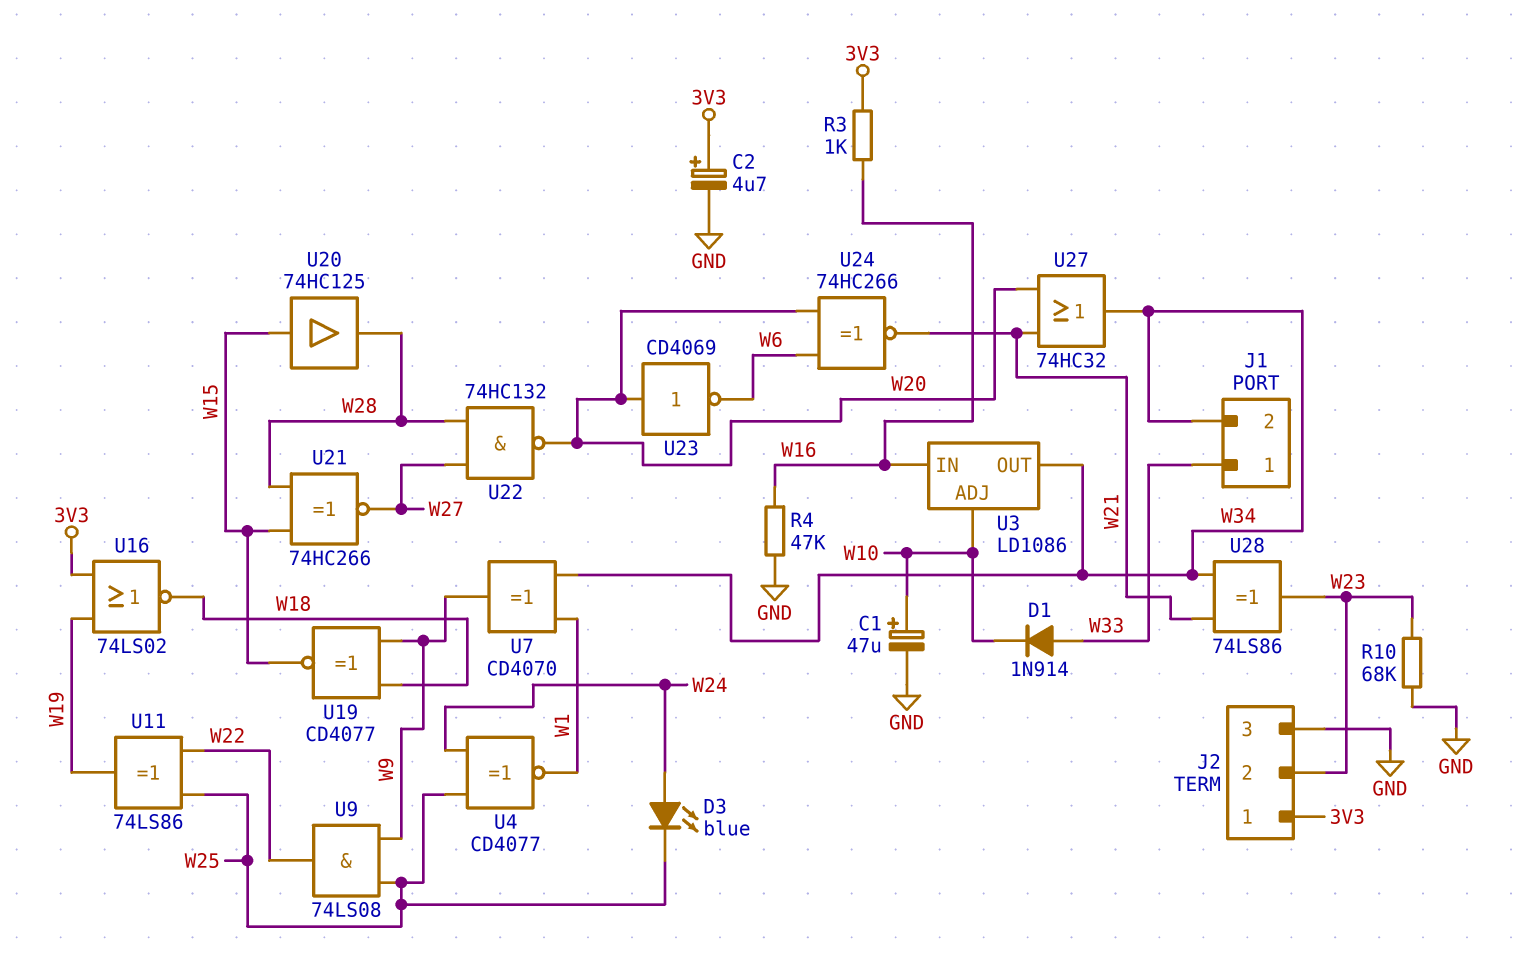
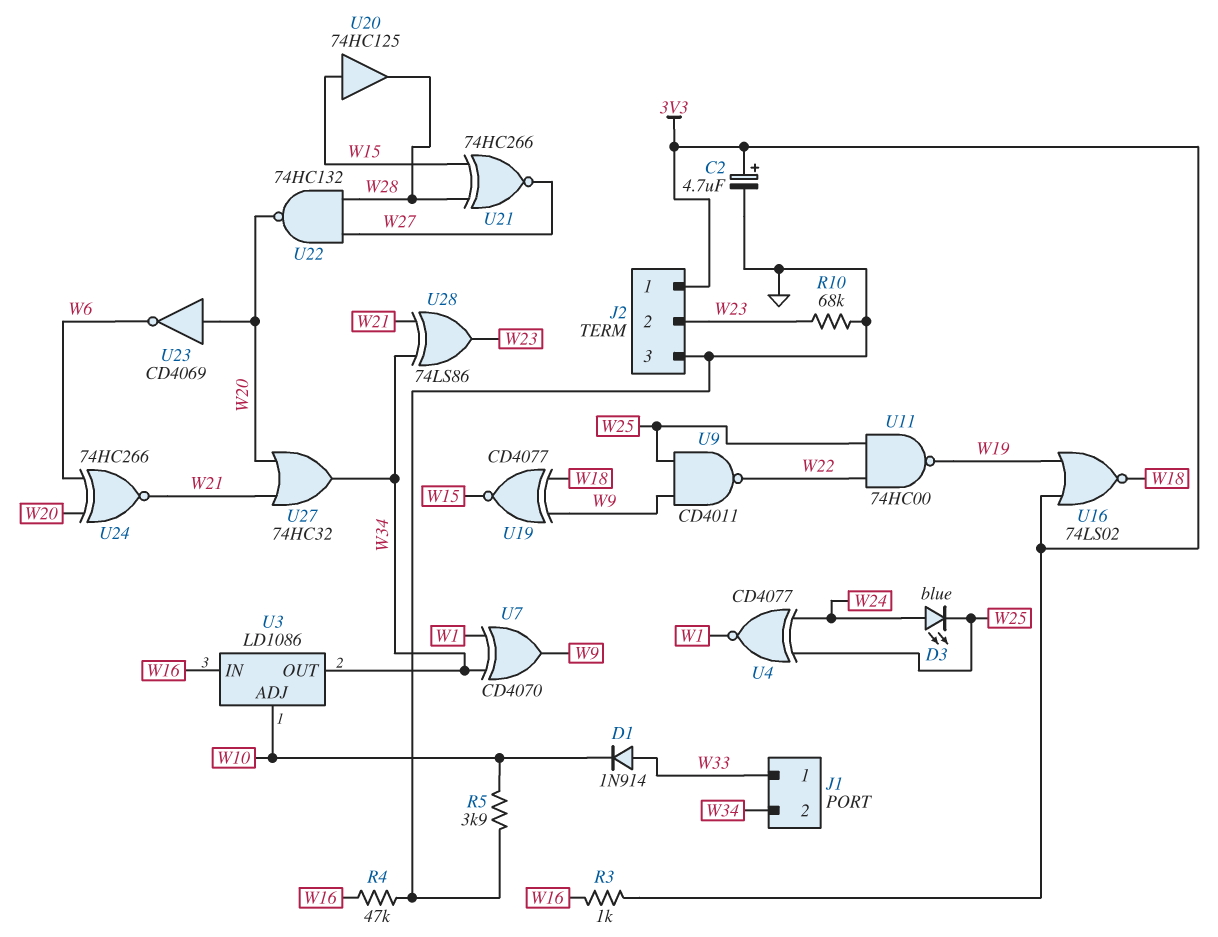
C1: 47uF (plus W10, minus GND) -> none
R5: none -> 3.9k (GND, W10)
U9: AND 74LS08 (in W9, in W25, out W22) -> NAND CD4011 (in W9, in W25, out W22)
U11: XOR 74LS86 (in W22, in W25, out W19) -> NAND 74HC00 (in W22, in W25, out W19)

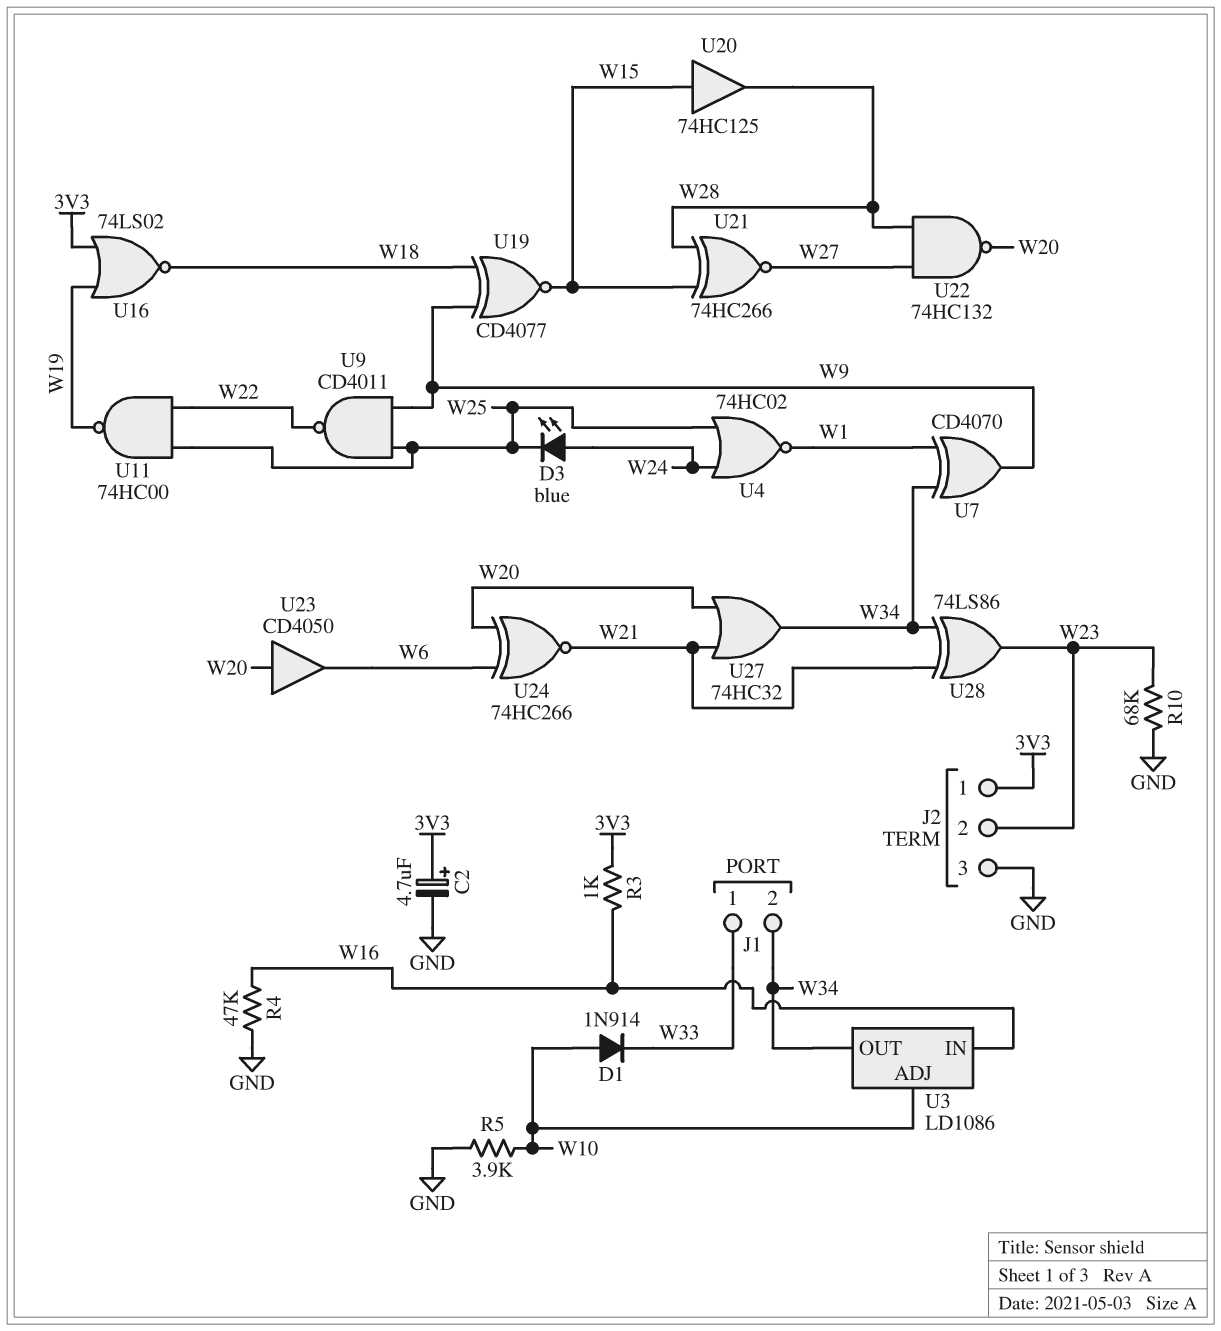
D1: diode 1N914 (A W33, K W10) -> diode 1N914 (A W10, K W33)
U4: XNOR CD4077 (in W24, in W25, out W1) -> NOR 74HC02 (in W24, in W25, out W1)
U23: NOT CD4069 (in W20, out W6) -> buffer CD4050 (in W20, out W6)

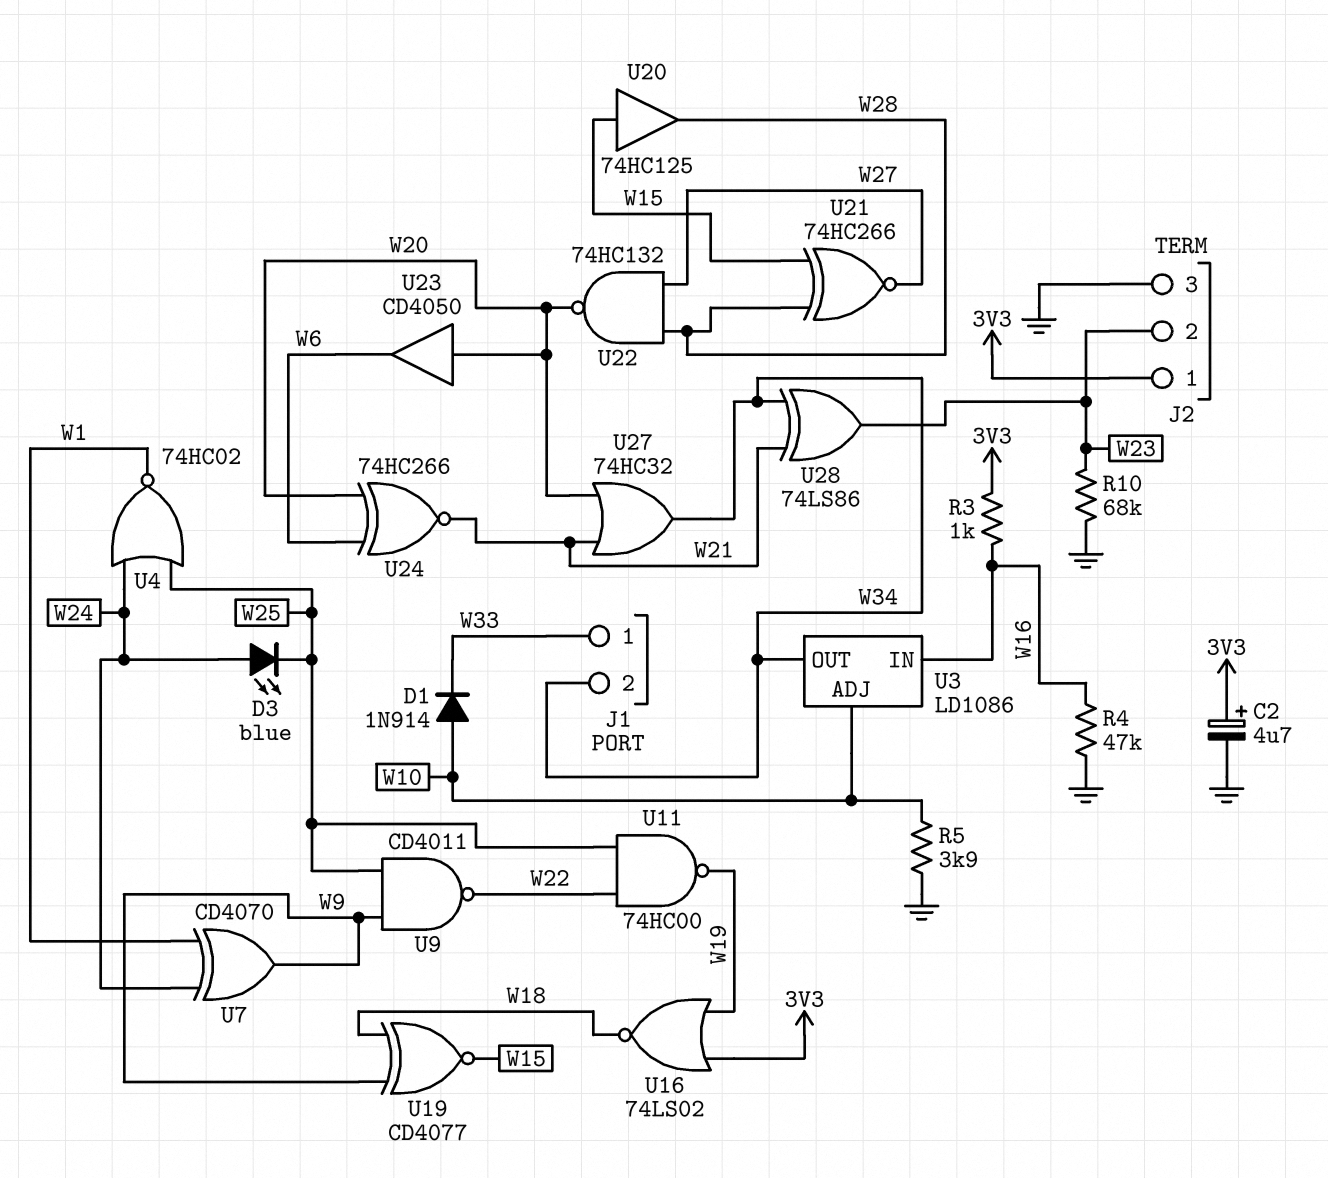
U7: XOR CD4070 (in W1, in W34, out W9) -> XOR CD4070 (in W1, in W24, out W9)

